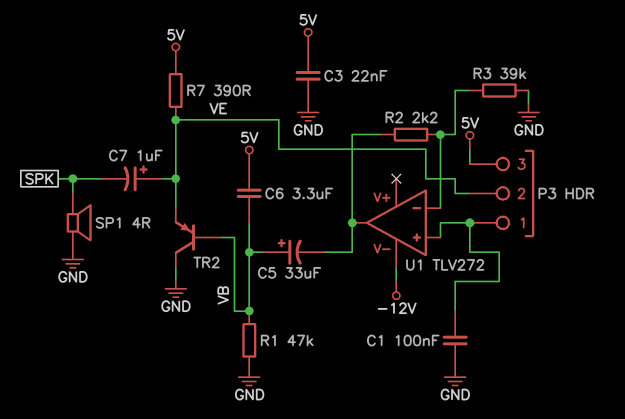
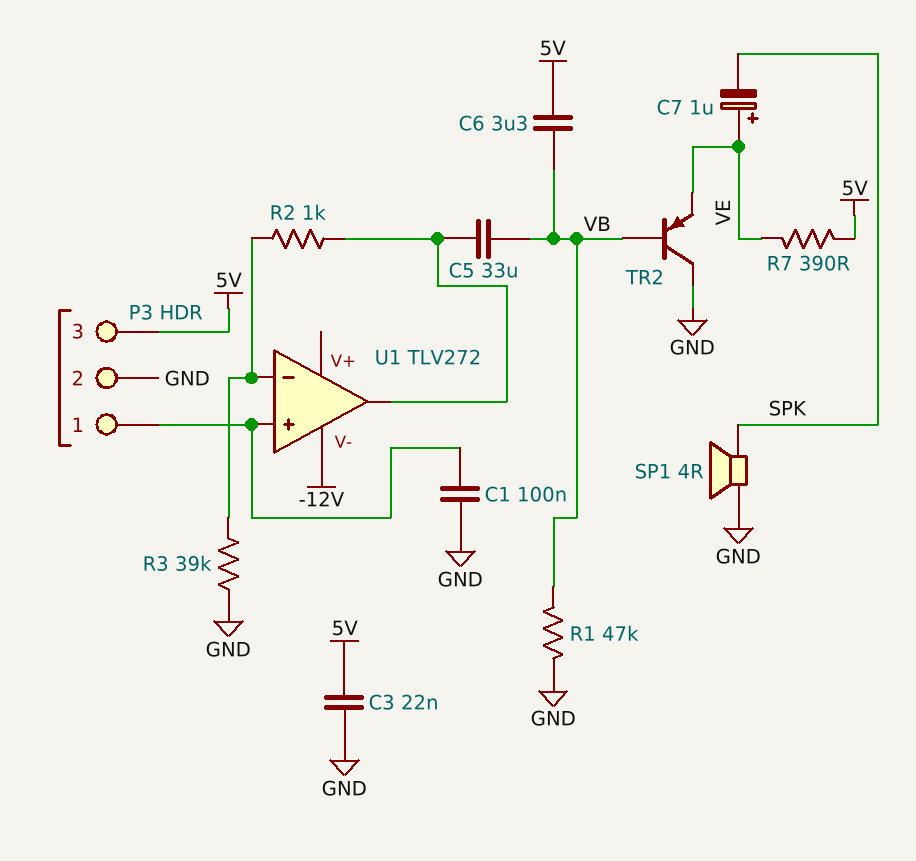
C5: 33uF (plus VB, minus U1/out) -> 33uF (U1/out, VB)
P3 pin 2: VE -> GND
R2: 2.2k (U1/in-, U1/out) -> 1k (U1/in-, U1/out)

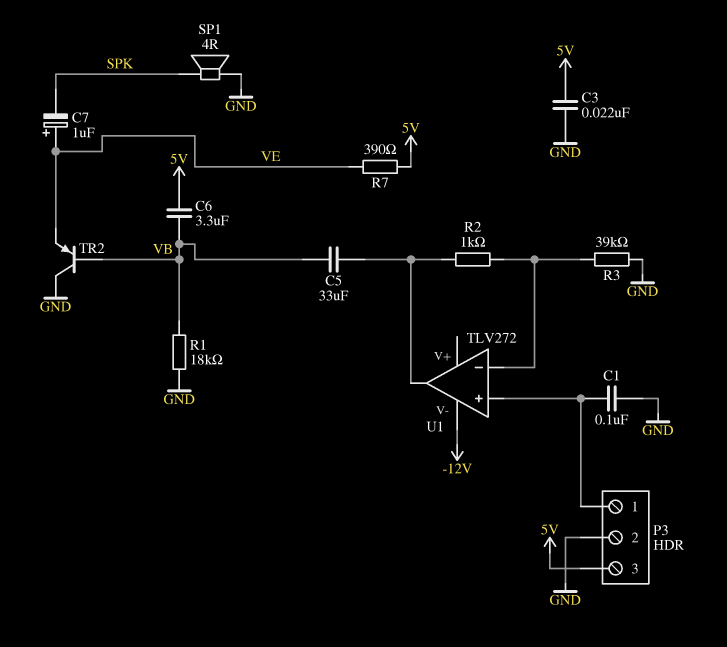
R1: 47k (GND, VB) -> 18k (GND, VB)

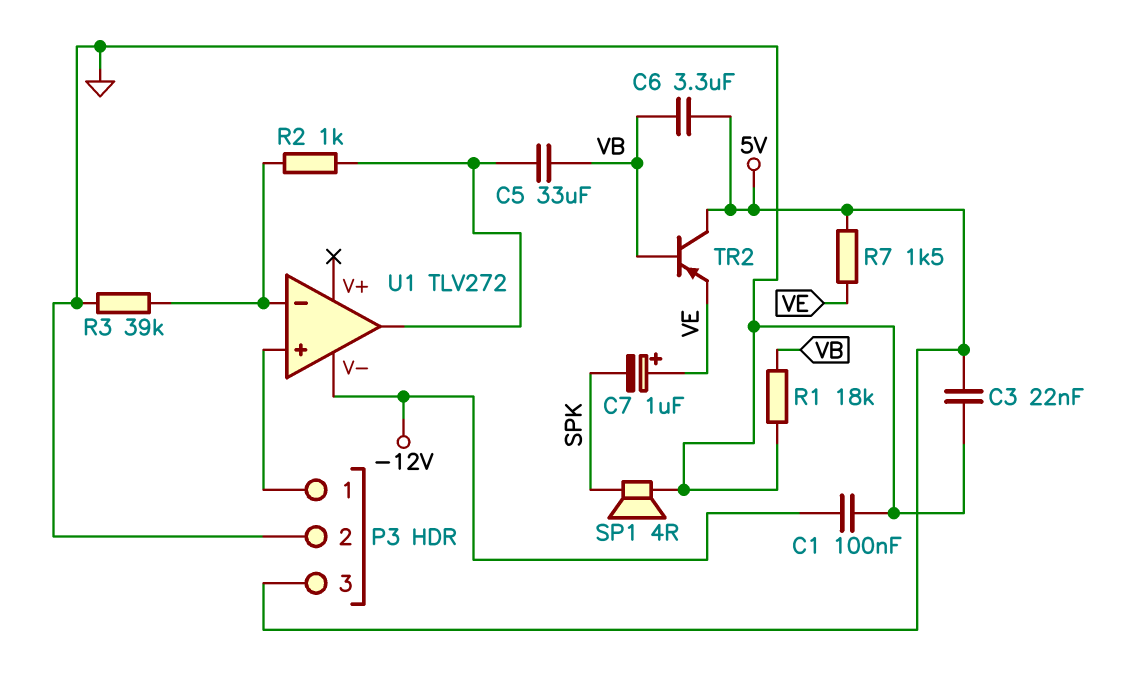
C1: 100nF (GND, P3/1) -> 100nF (-12V, GND)
R7: 390 (5V, VE) -> 1.5k (5V, VE)
TR2: PNP (B VB, C GND, E VE) -> PNP (B VB, C 5V, E VE)

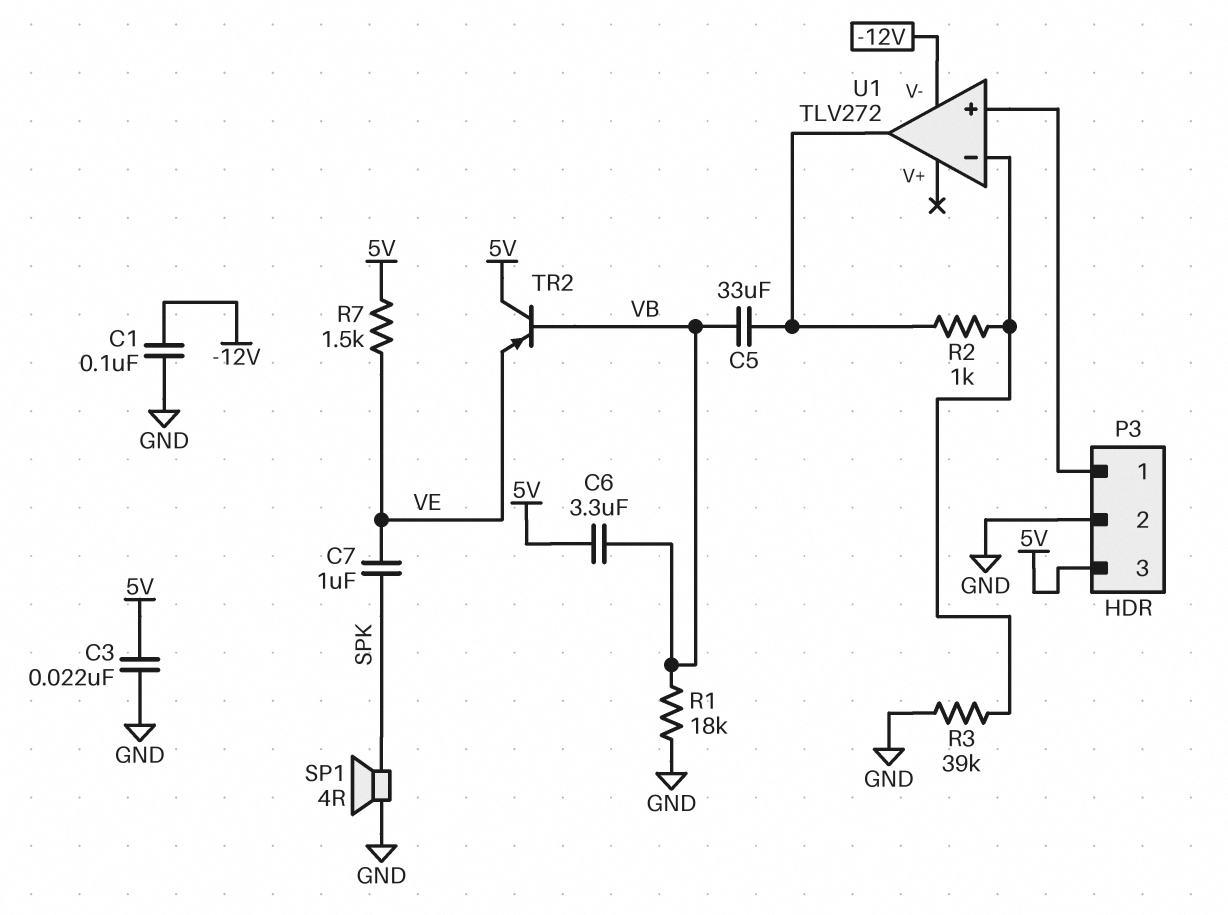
C7: 1uF (plus VE, minus SPK) -> 1uF (SPK, VE)

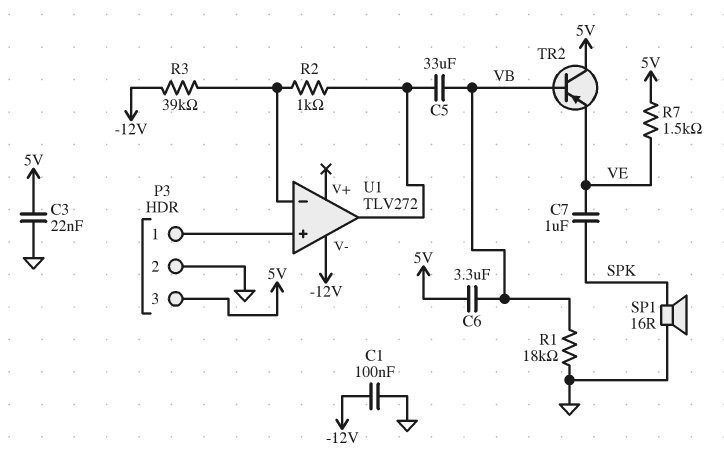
R3: 39k (GND, U1/in-) -> 39k (-12V, U1/in-)
SP1: speaker 4R (GND, SPK) -> speaker 16R (GND, SPK)

